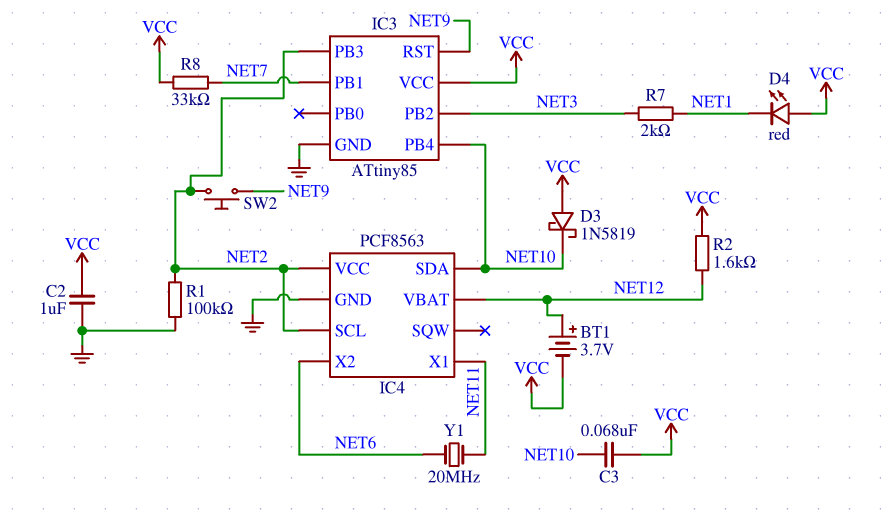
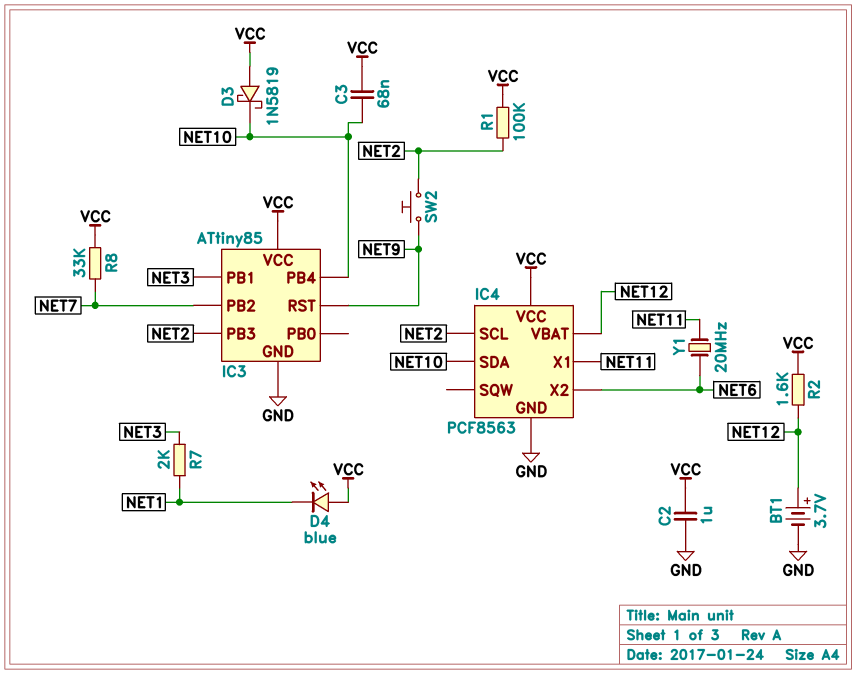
BT1: 3.7V (plus NET12, minus VCC) -> 3.7V (plus NET12, minus GND)
D4: LED red (A VCC, K NET1) -> LED blue (A VCC, K NET1)
IC3 pin PB1: NET7 -> NET3
IC3 pin PB2: NET3 -> NET7
IC4 pin VCC: NET2 -> VCC
R1: 100k (GND, NET2) -> 100k (NET2, VCC)

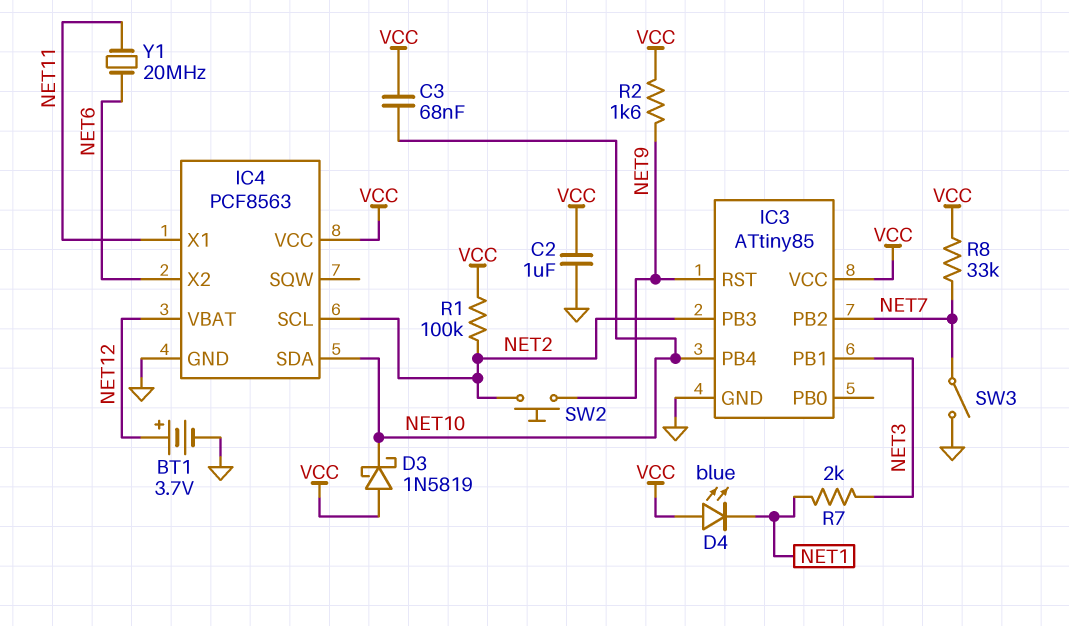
R2: 1.6k (NET12, VCC) -> 1.6k (NET9, VCC)
SW3: none -> switch (GND, NET7)

